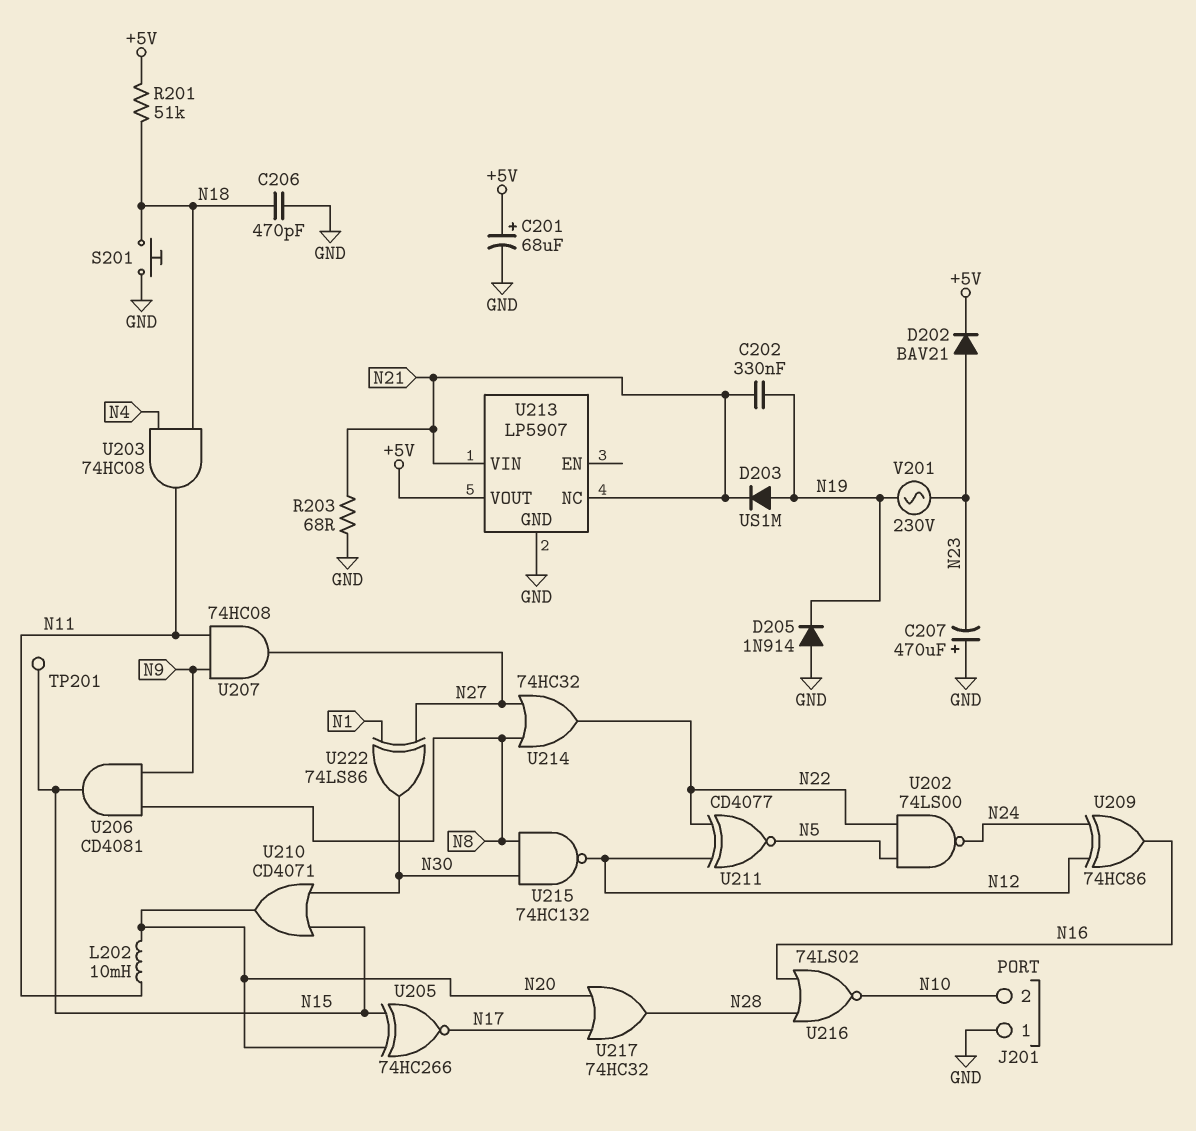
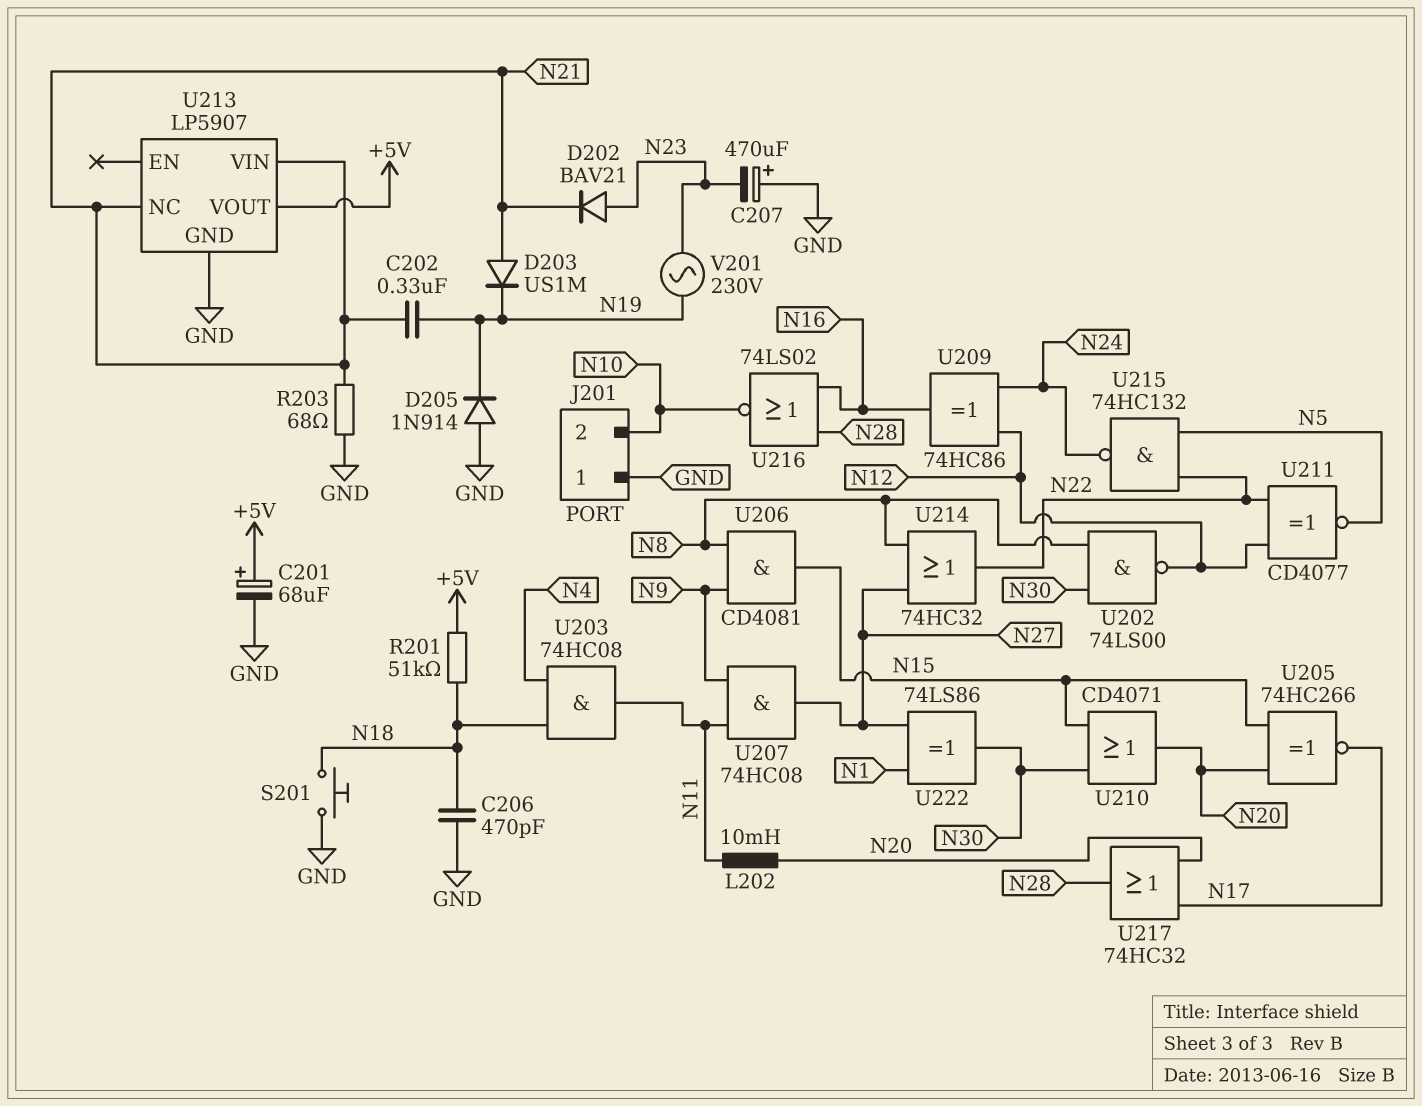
D202: diode BAV21 (A N23, K +5V) -> diode BAV21 (A N23, K N21)
D203: diode US1M (A N19, K N21) -> diode US1M (A N21, K N19)
TP201: test point (N15) -> none
U202: NAND 74LS00 (in N5, in N22, out N24) -> NAND 74LS00 (in N8, in N30, out N12)
U215: NAND 74HC132 (in N8, in N30, out N12) -> NAND 74HC132 (in N5, in N22, out N24)

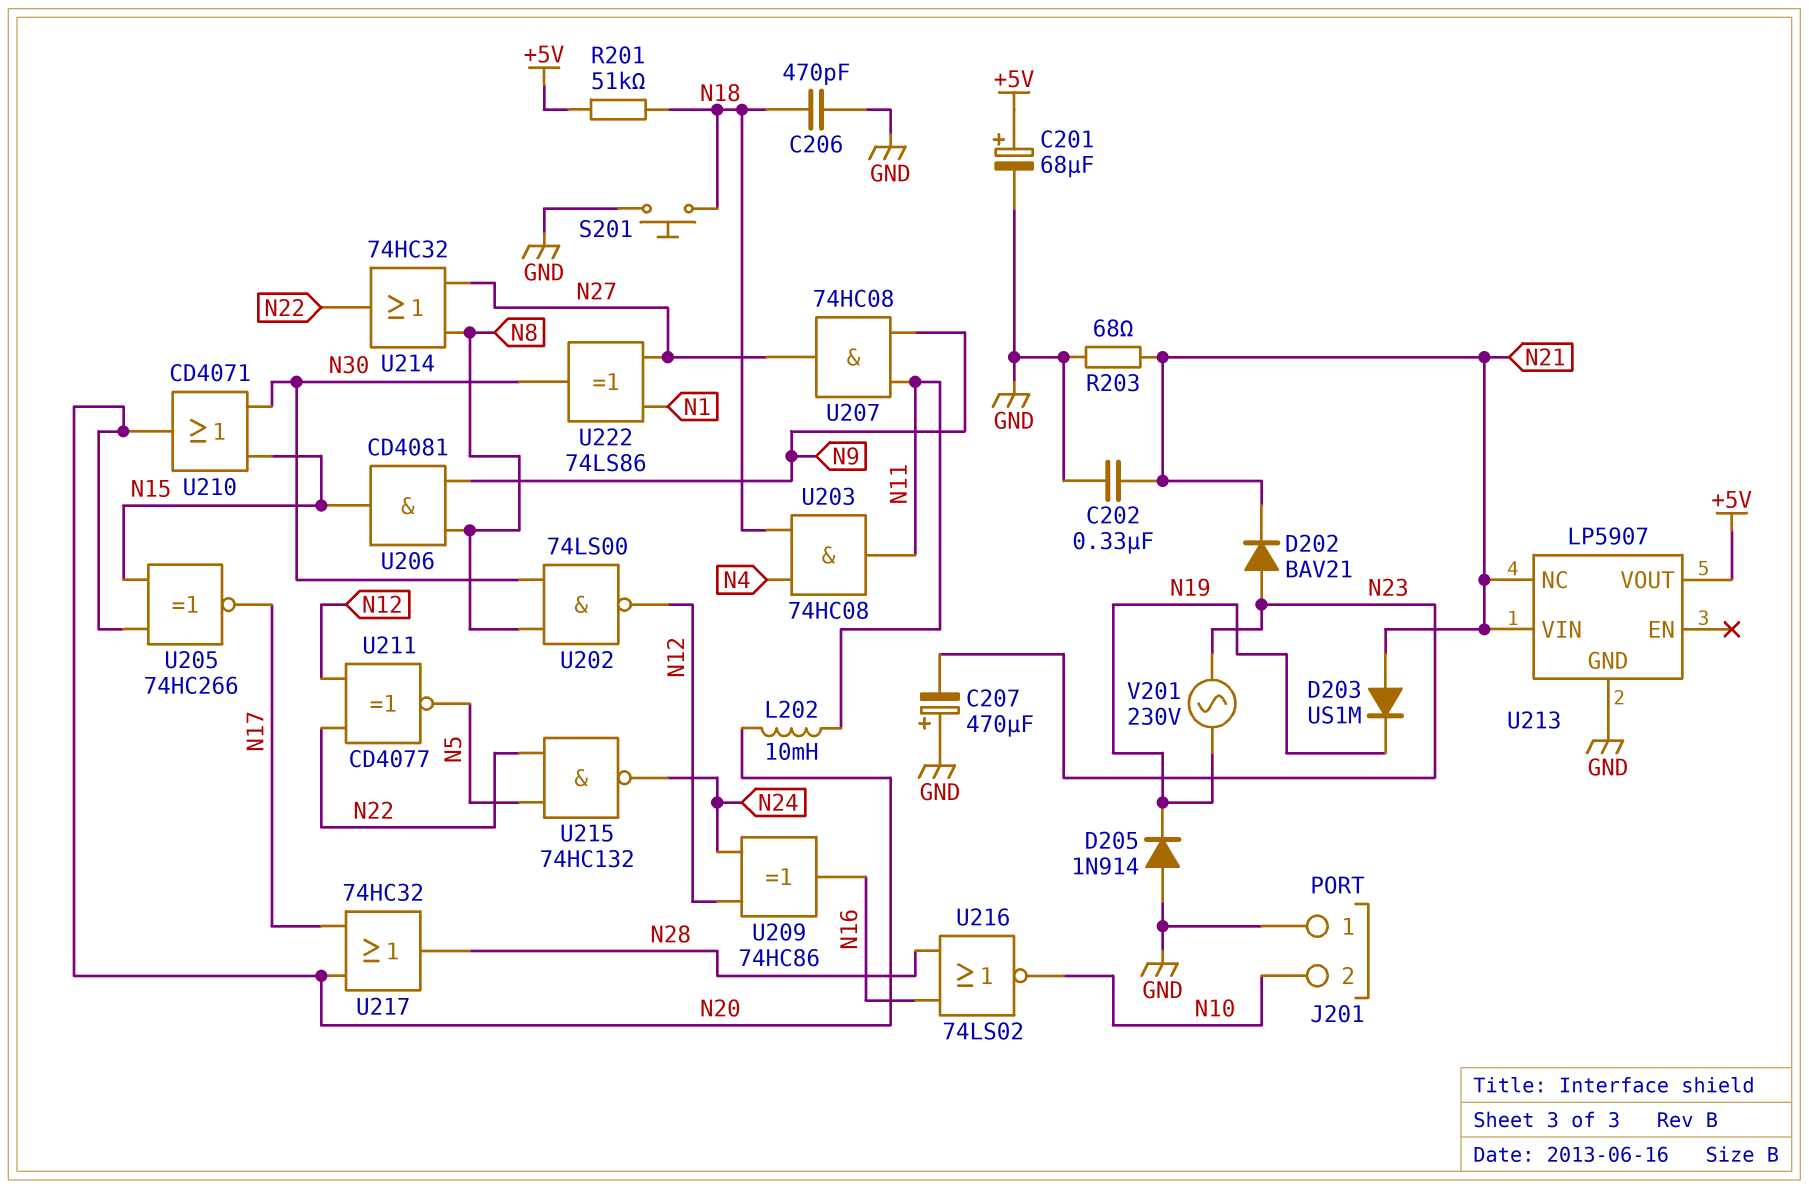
C202: 330nF (N19, N21) -> 330nF (GND, N21)

